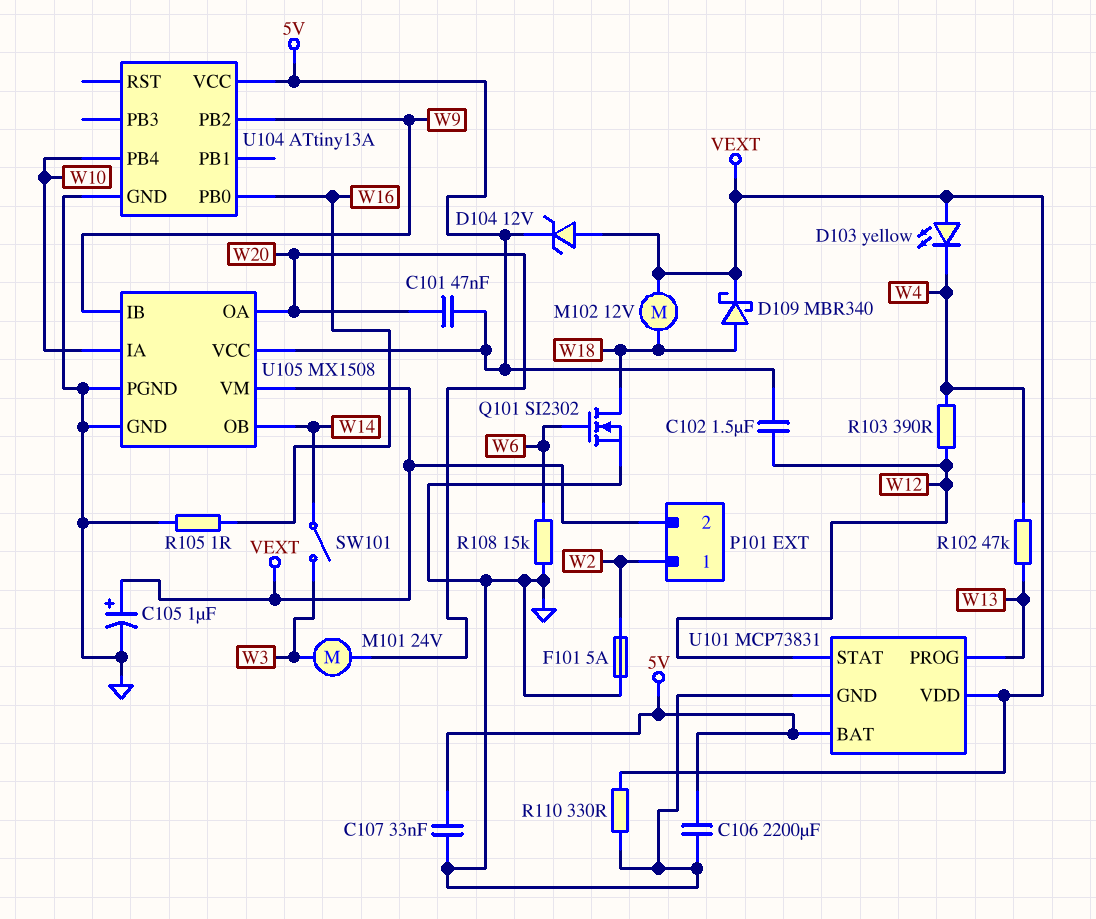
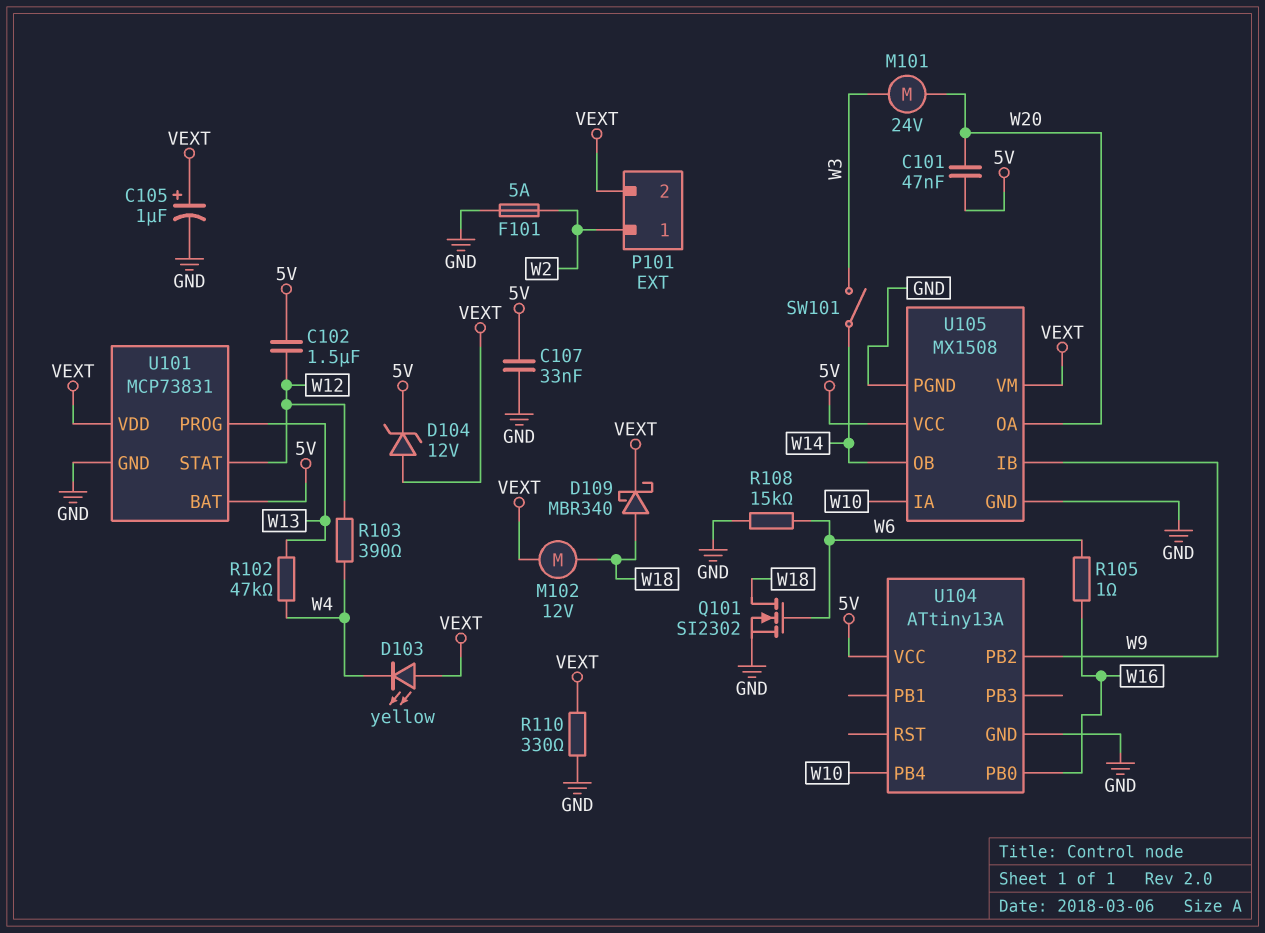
C106: 2200uF (5V, GND) -> none
R105: 1 (GND, W16) -> 1 (W6, W16)

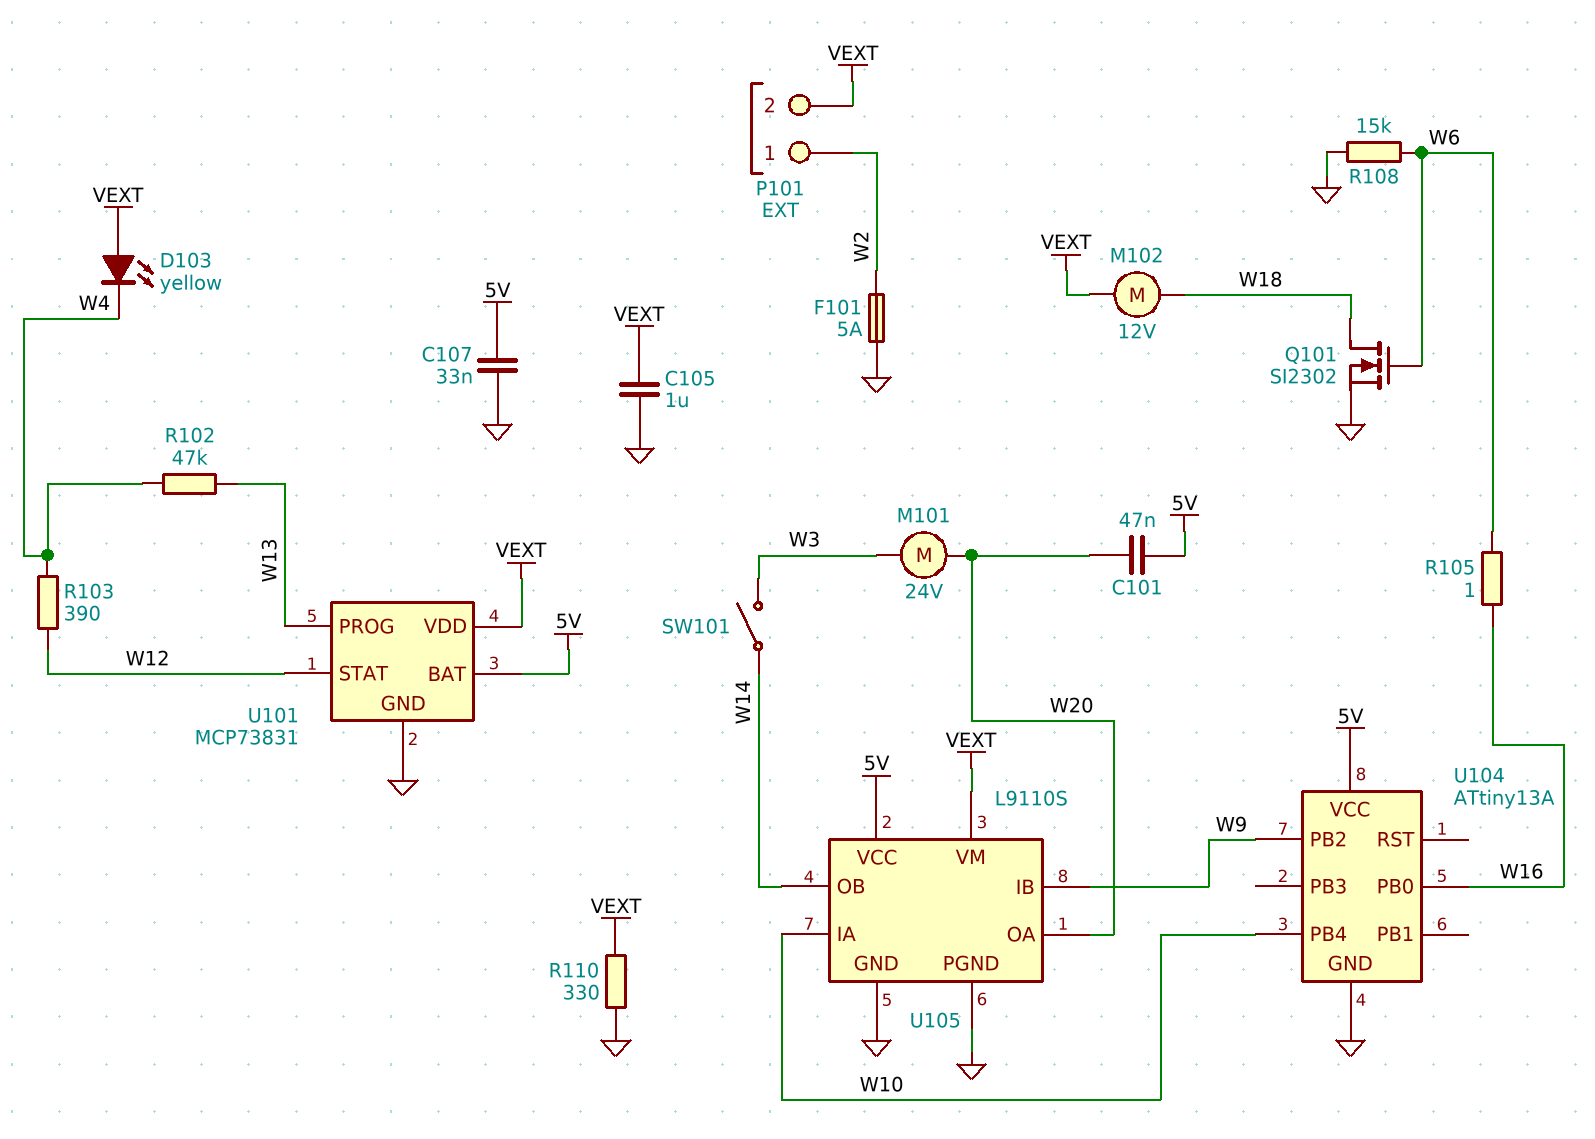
C102: 1.5uF (5V, W12) -> none
C105: 1uF (plus VEXT, minus GND) -> 1uF (GND, VEXT)
D104: zener 12V (A VEXT, K 5V) -> none
D109: schottky MBR340 (A W18, K VEXT) -> none
U105: MX1508 -> L9110S

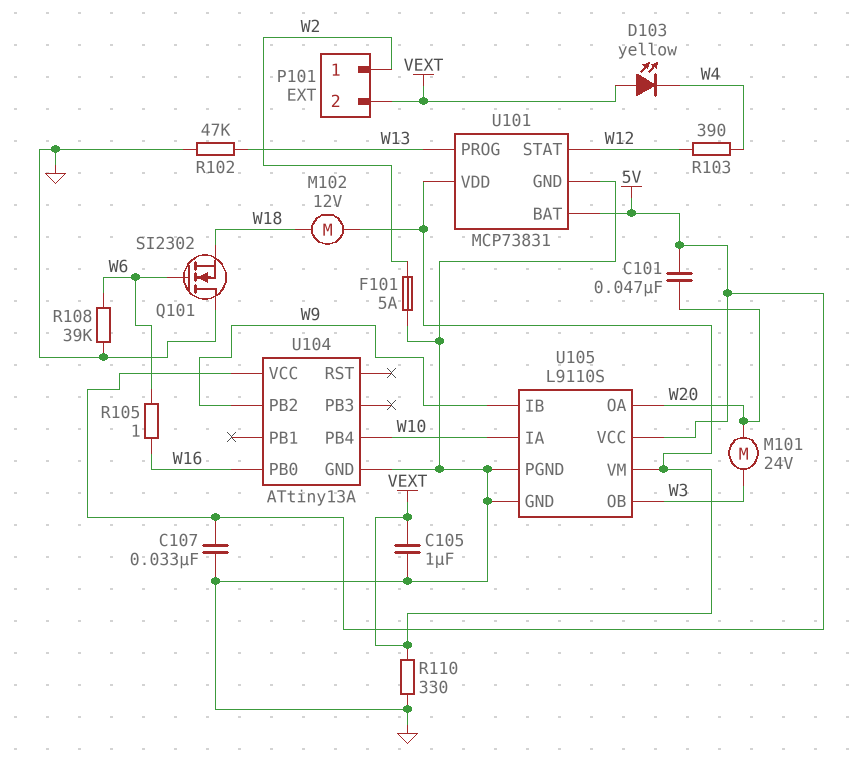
Q101: NMOS SI2302 (G W6, D W18, S GND) -> NMOS SI2302 (G W6, D GND, S W18)
R102: 47k (W4, W13) -> 47k (GND, W13)
R108: 15k (GND, W6) -> 39k (GND, W6)
SW101: switch (W3, W14) -> none
U105 pin OB: W14 -> W3

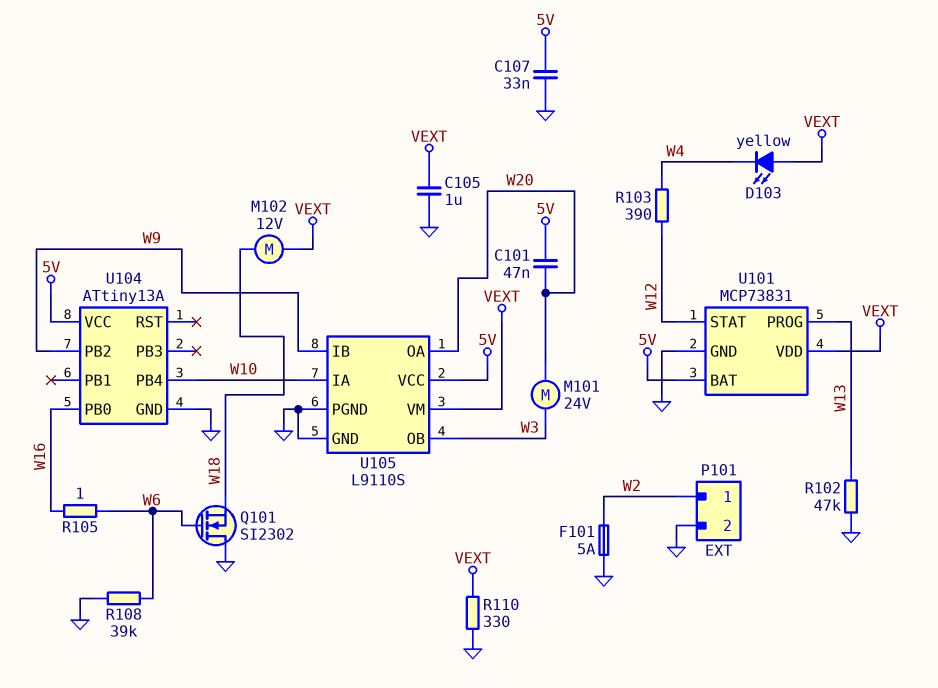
P101 pin 2: VEXT -> GND

